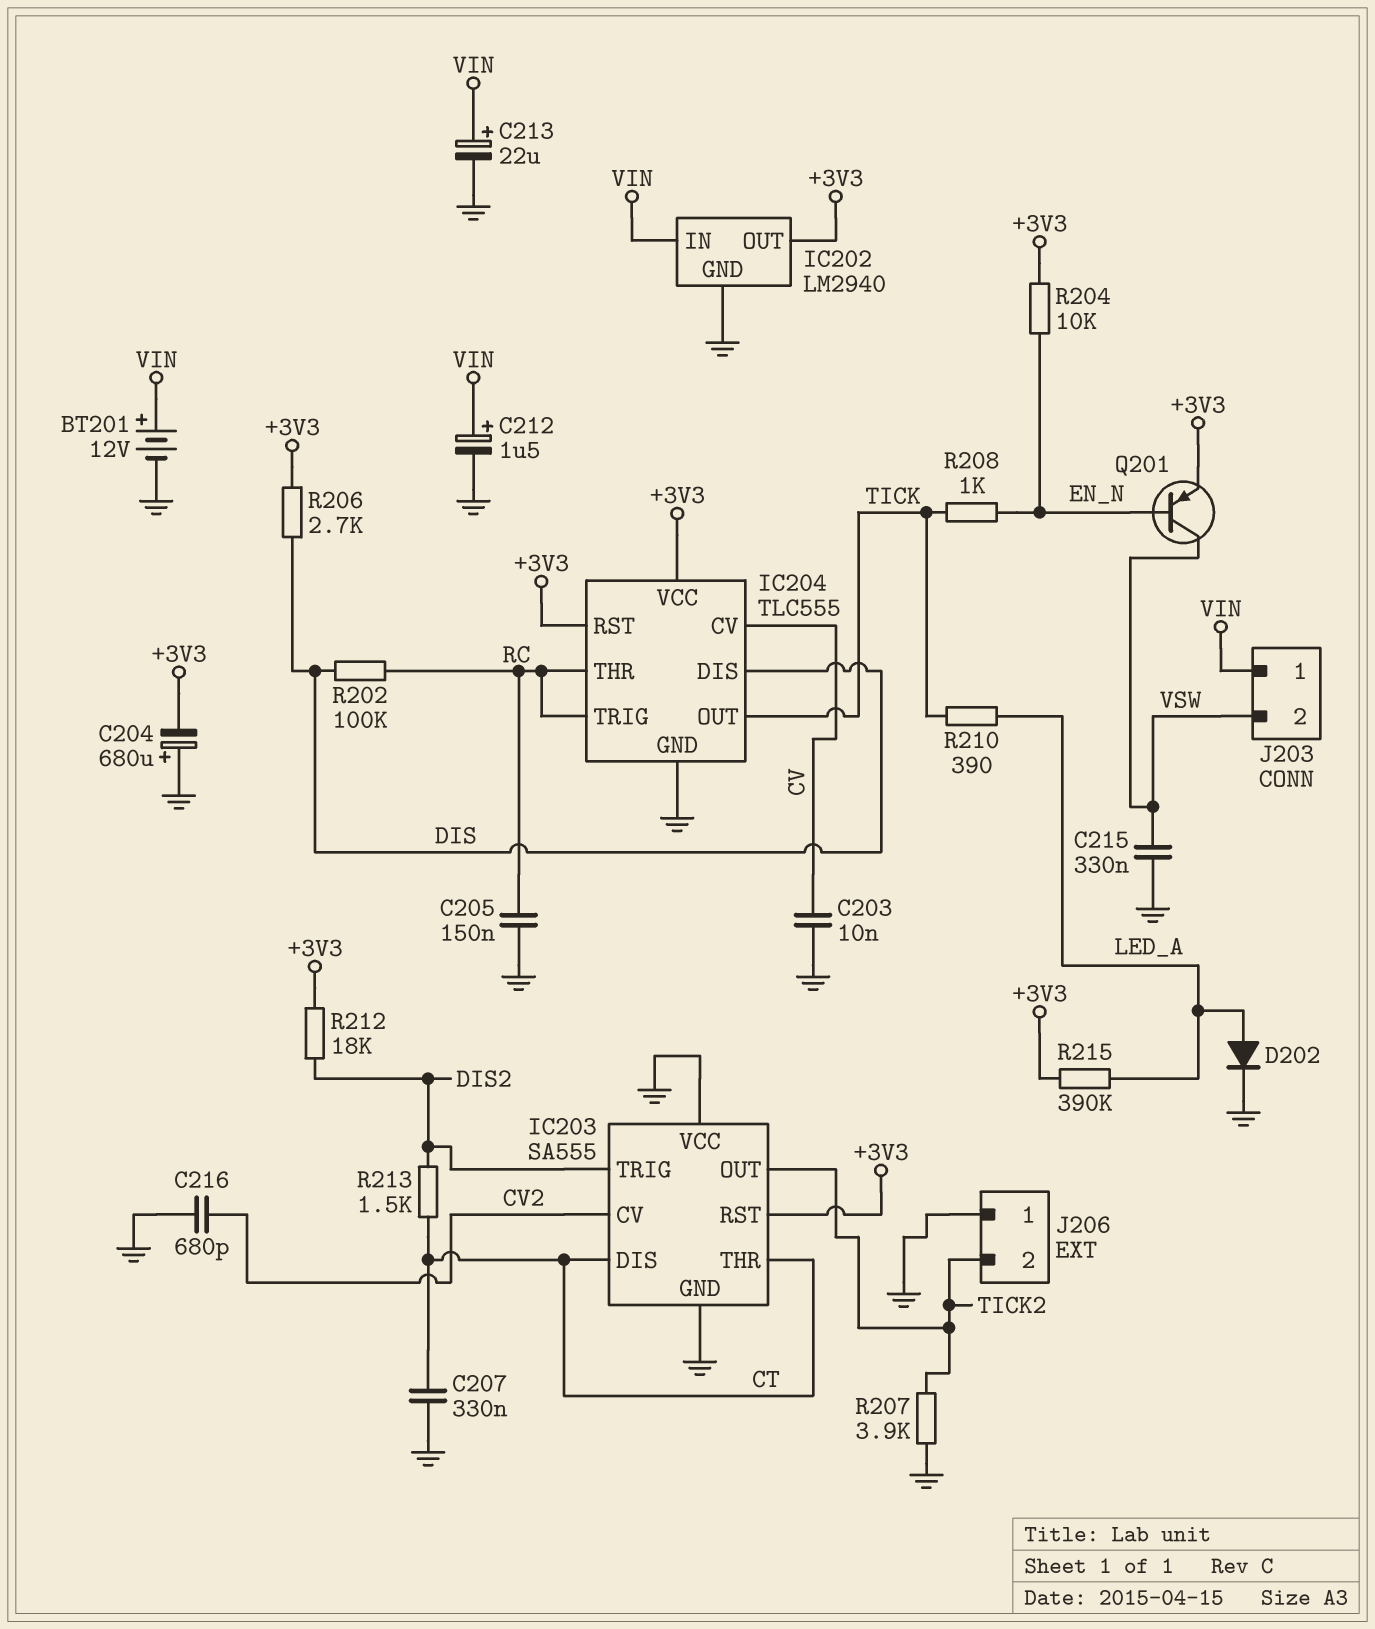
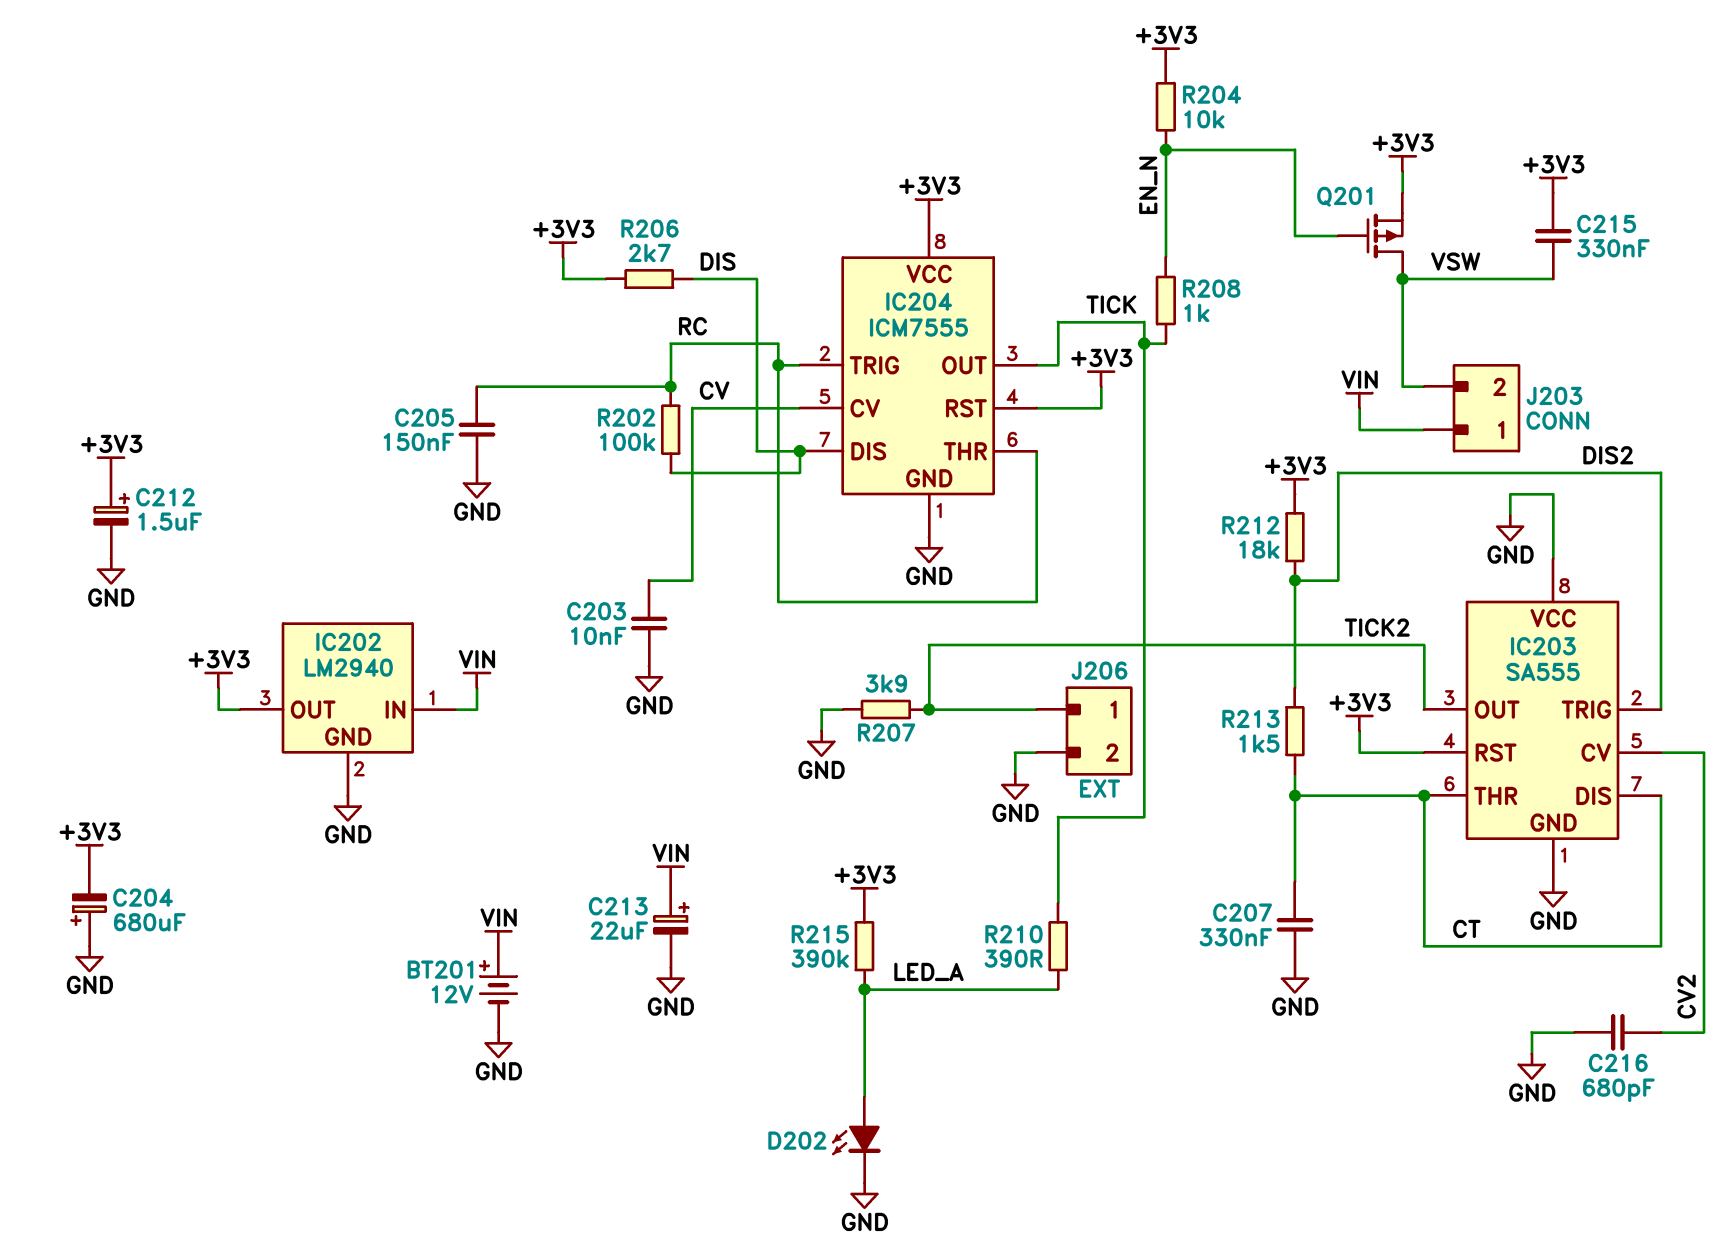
C212: 1.5uF (plus VIN, minus GND) -> 1.5uF (plus +3V3, minus GND)
C215: 330nF (GND, VSW) -> 330nF (+3V3, VSW)
D202: diode (A LED_A, K GND) -> LED (A LED_A, K GND)
IC204: TLC555 -> ICM7555
J206 pin 1: GND -> TICK2
J206 pin 2: TICK2 -> GND
Q201: PNP (B EN_N, C VSW, E +3V3) -> PMOS (G EN_N, D VSW, S +3V3)

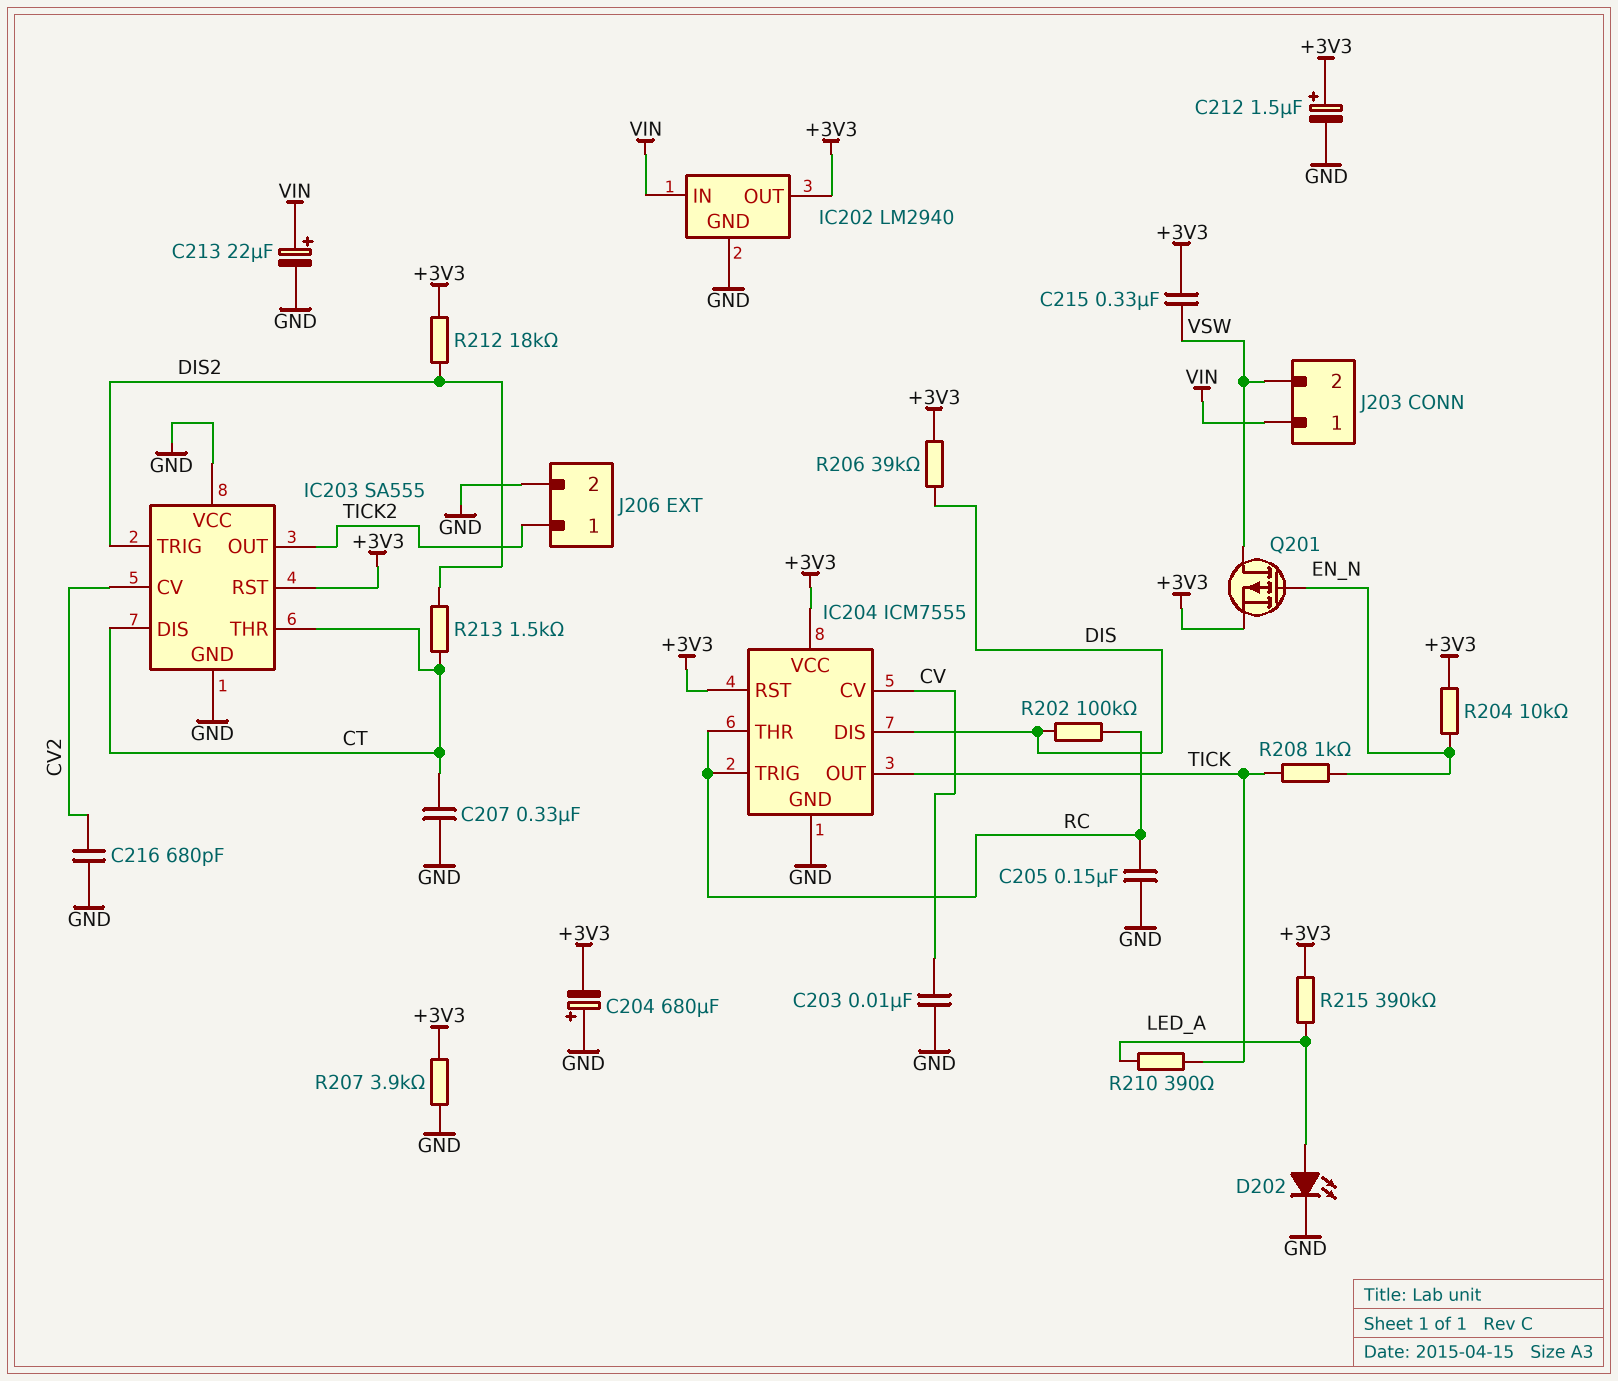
BT201: 12V (plus VIN, minus GND) -> none
R206: 2.7k (+3V3, DIS) -> 39k (+3V3, DIS)
R207: 3.9k (GND, TICK2) -> 3.9k (+3V3, GND)

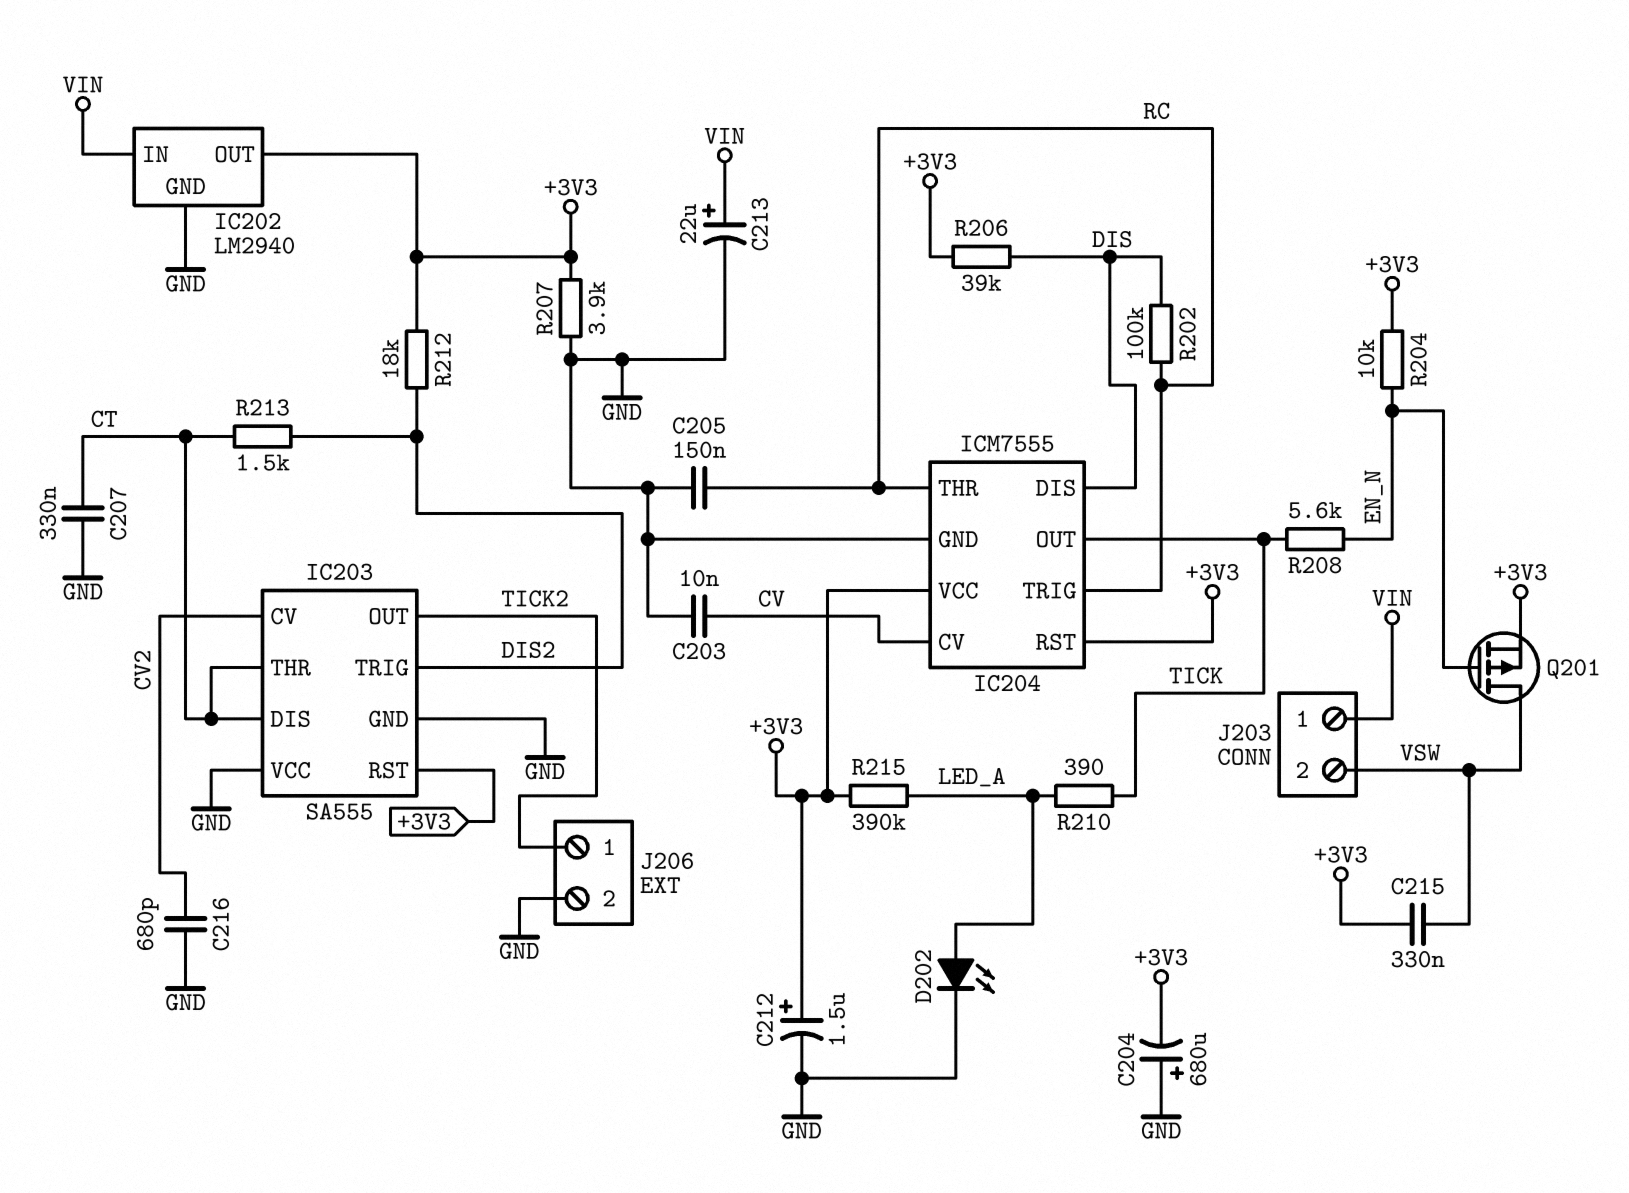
R208: 1k (EN_N, TICK) -> 5.6k (EN_N, TICK)

